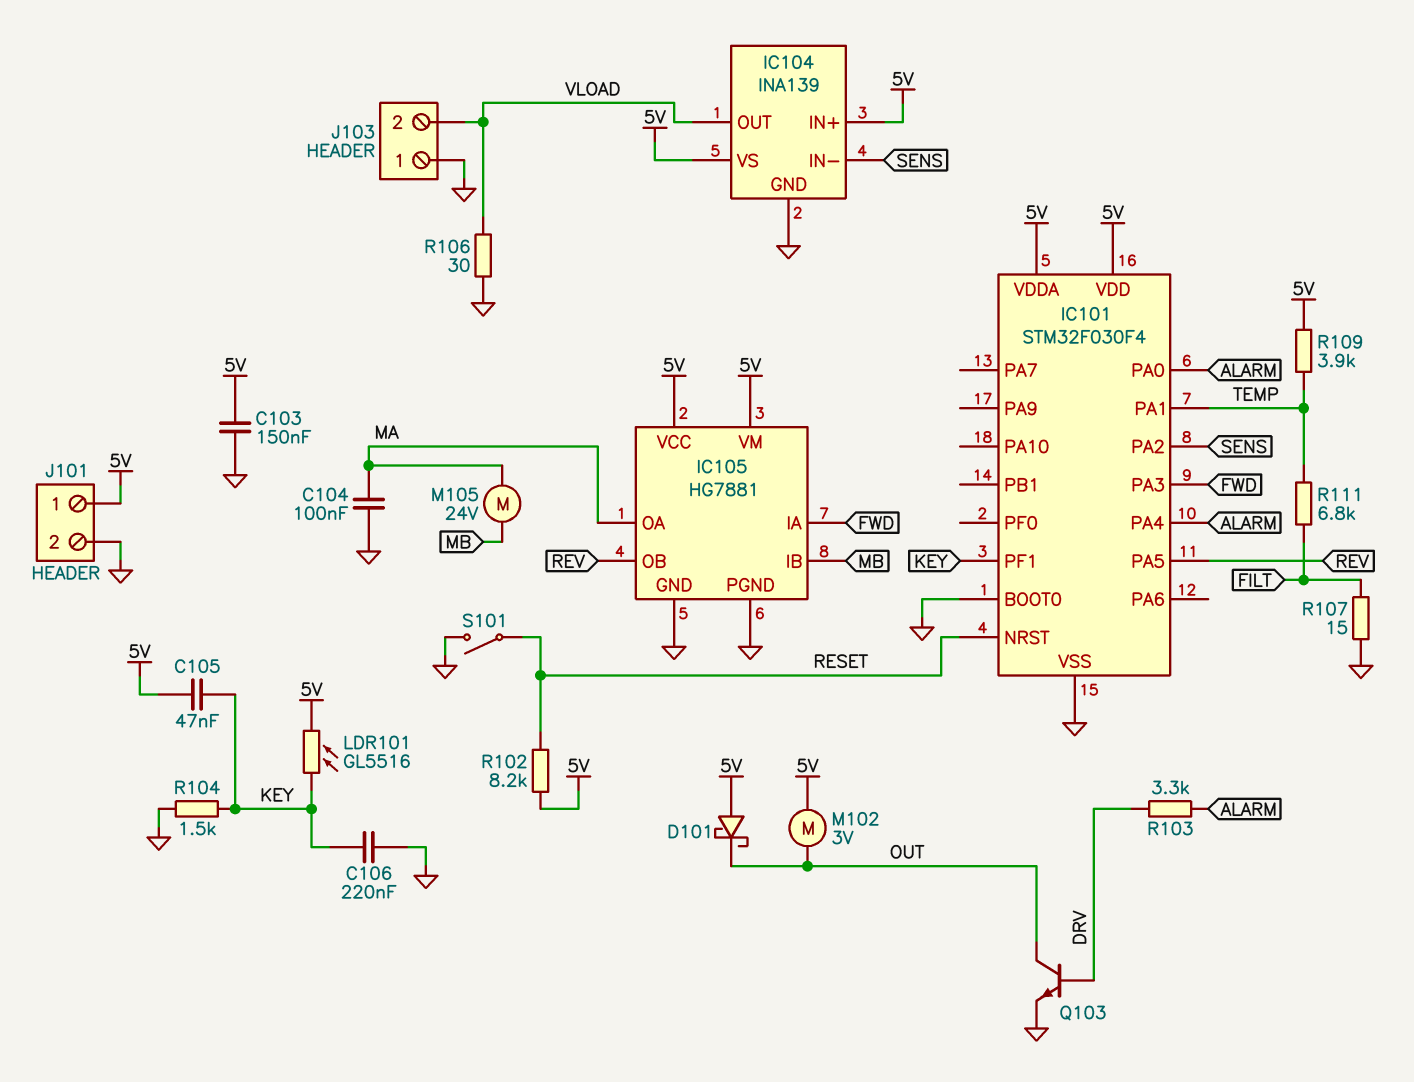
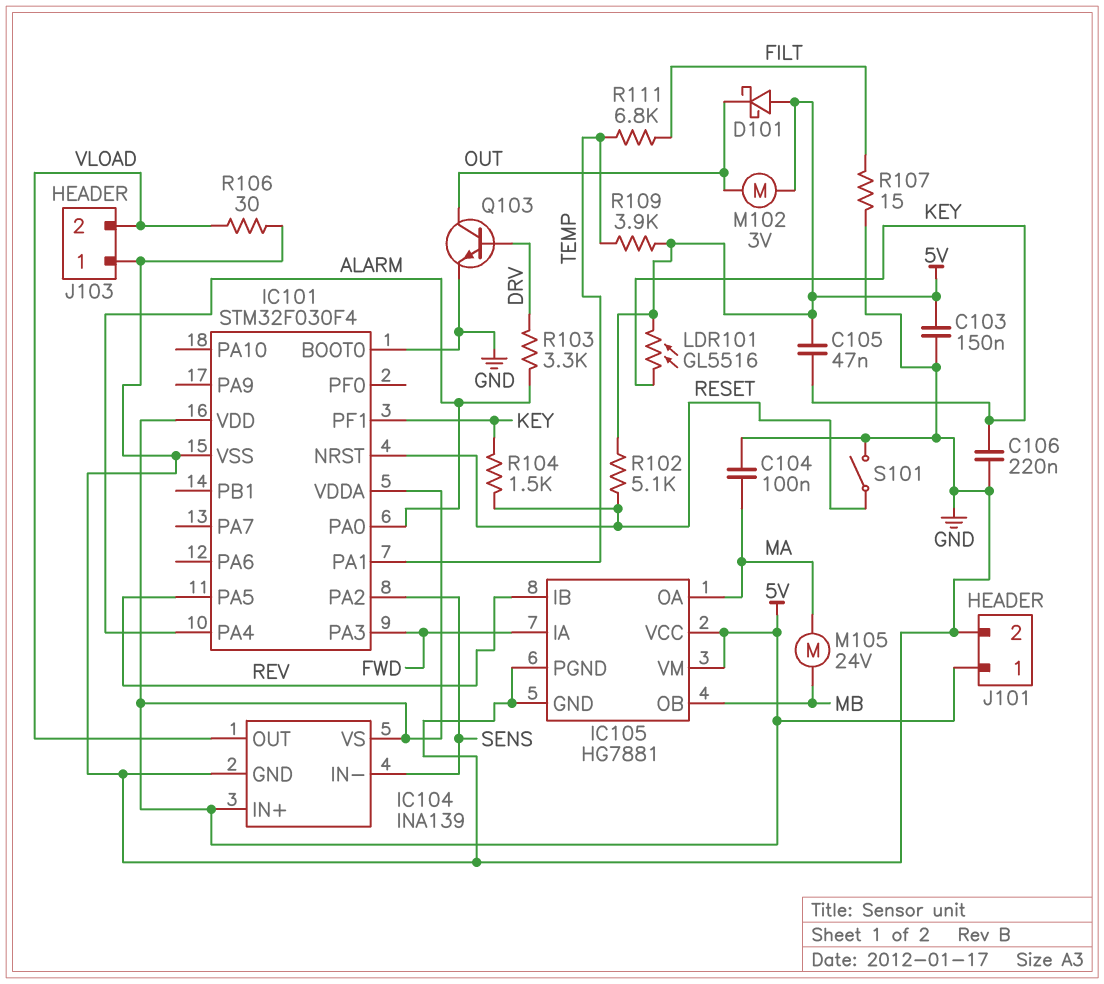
IC105 pin IB: MB -> REV
IC105 pin OB: REV -> MB
R102: 8.2k (5V, RESET) -> 5.1k (5V, RESET)
R104: 1.5k (GND, KEY) -> 1.5k (KEY, RESET)

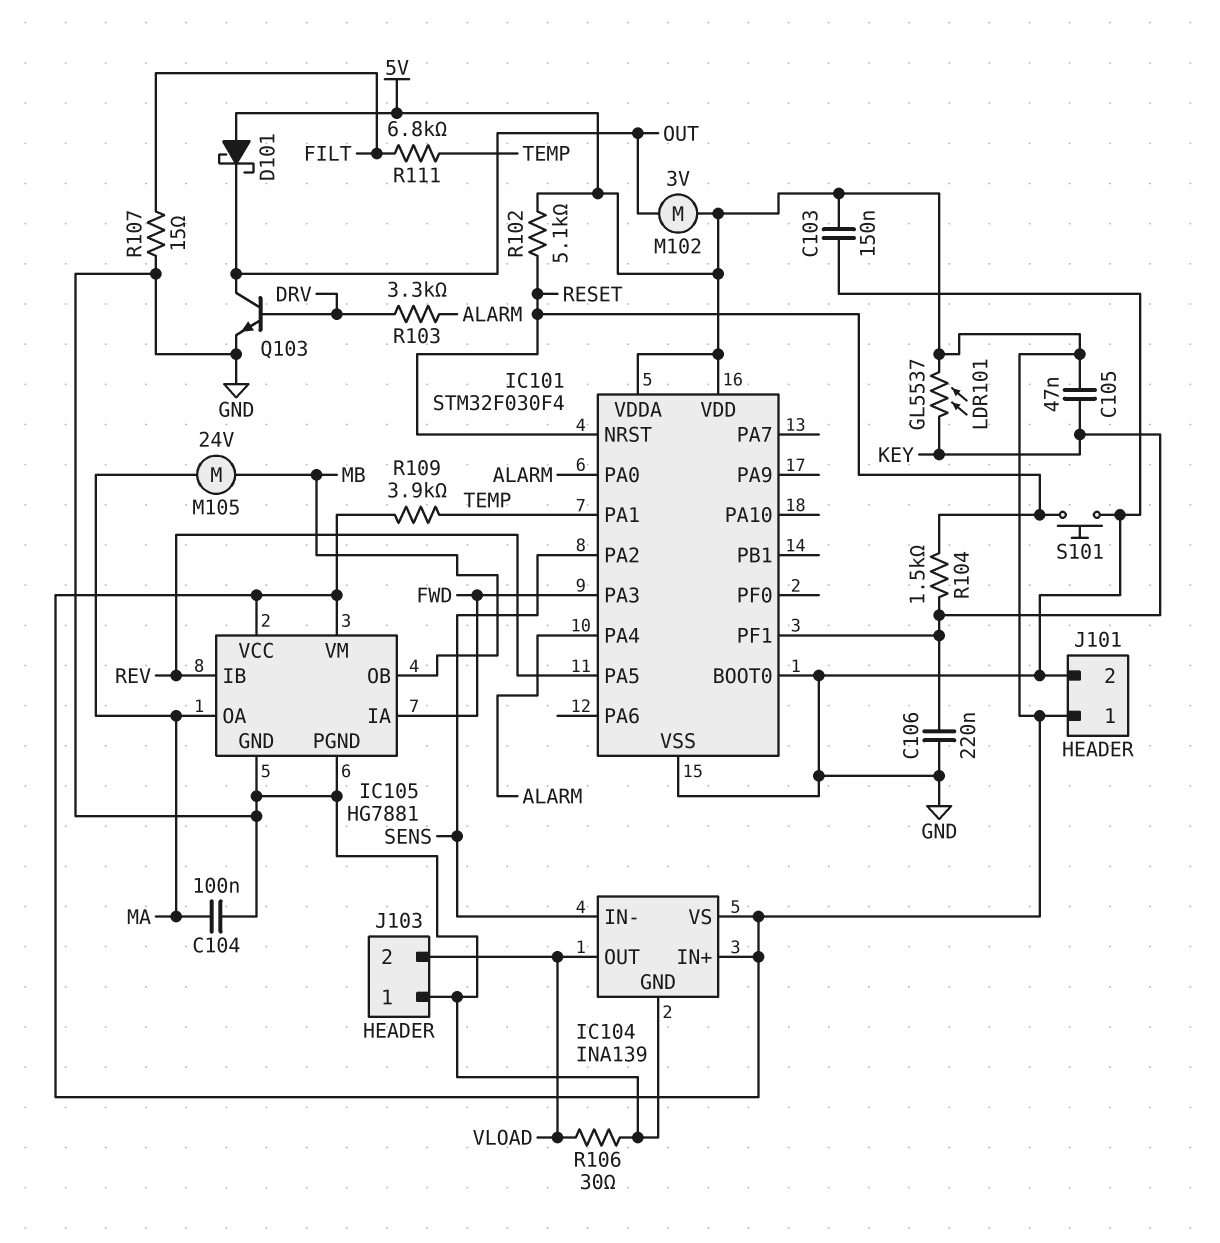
LDR101: GL5516 (5V, KEY) -> GL5537 (5V, KEY)
S101: switch (GND, RESET) -> button (GND, RESET)

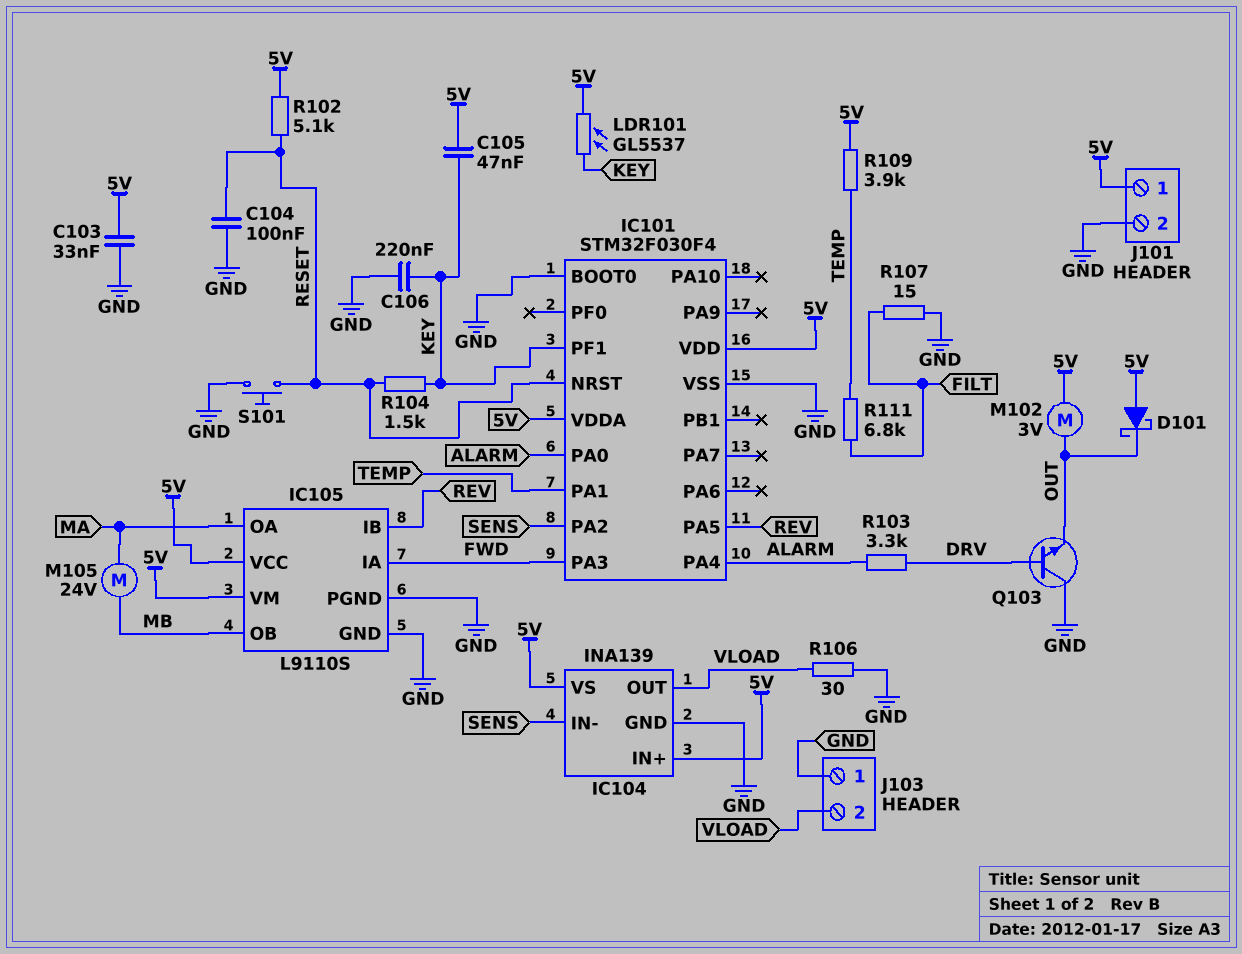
C103: 150nF (5V, GND) -> 33nF (5V, GND)
C104: 100nF (GND, MA) -> 100nF (GND, RESET)
IC105: HG7881 -> L9110S
Q103: NPN (B DRV, C OUT, E GND) -> NPN (B DRV, C GND, E OUT)

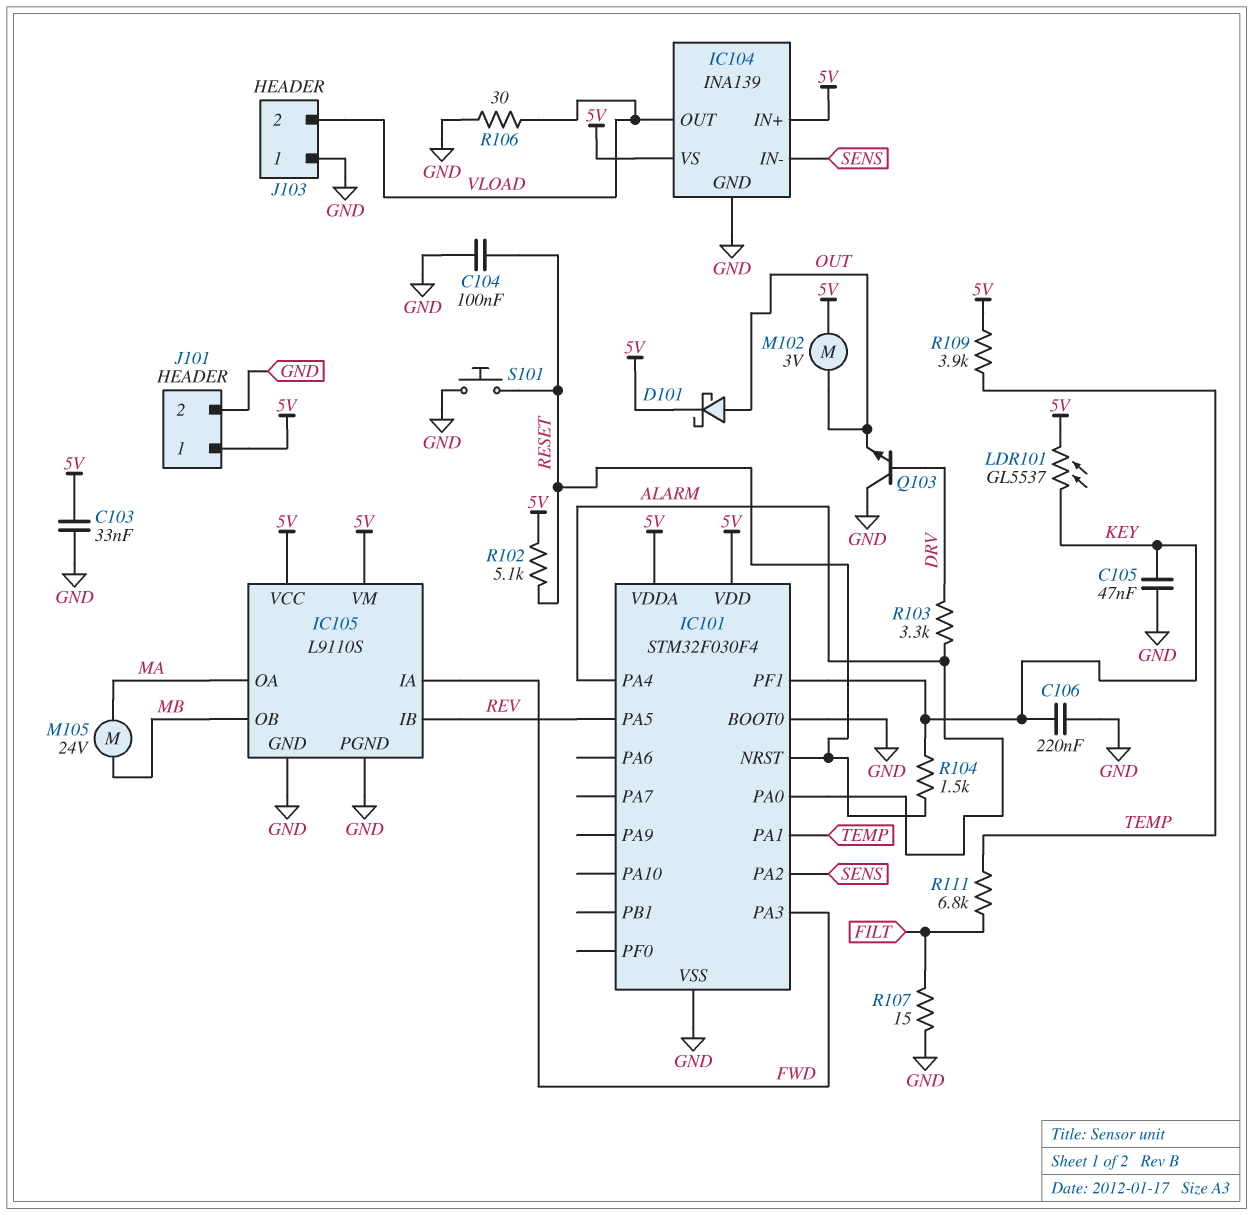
C105: 47nF (5V, KEY) -> 47nF (GND, KEY)
D101: schottky (A 5V, K OUT) -> schottky (A OUT, K 5V)

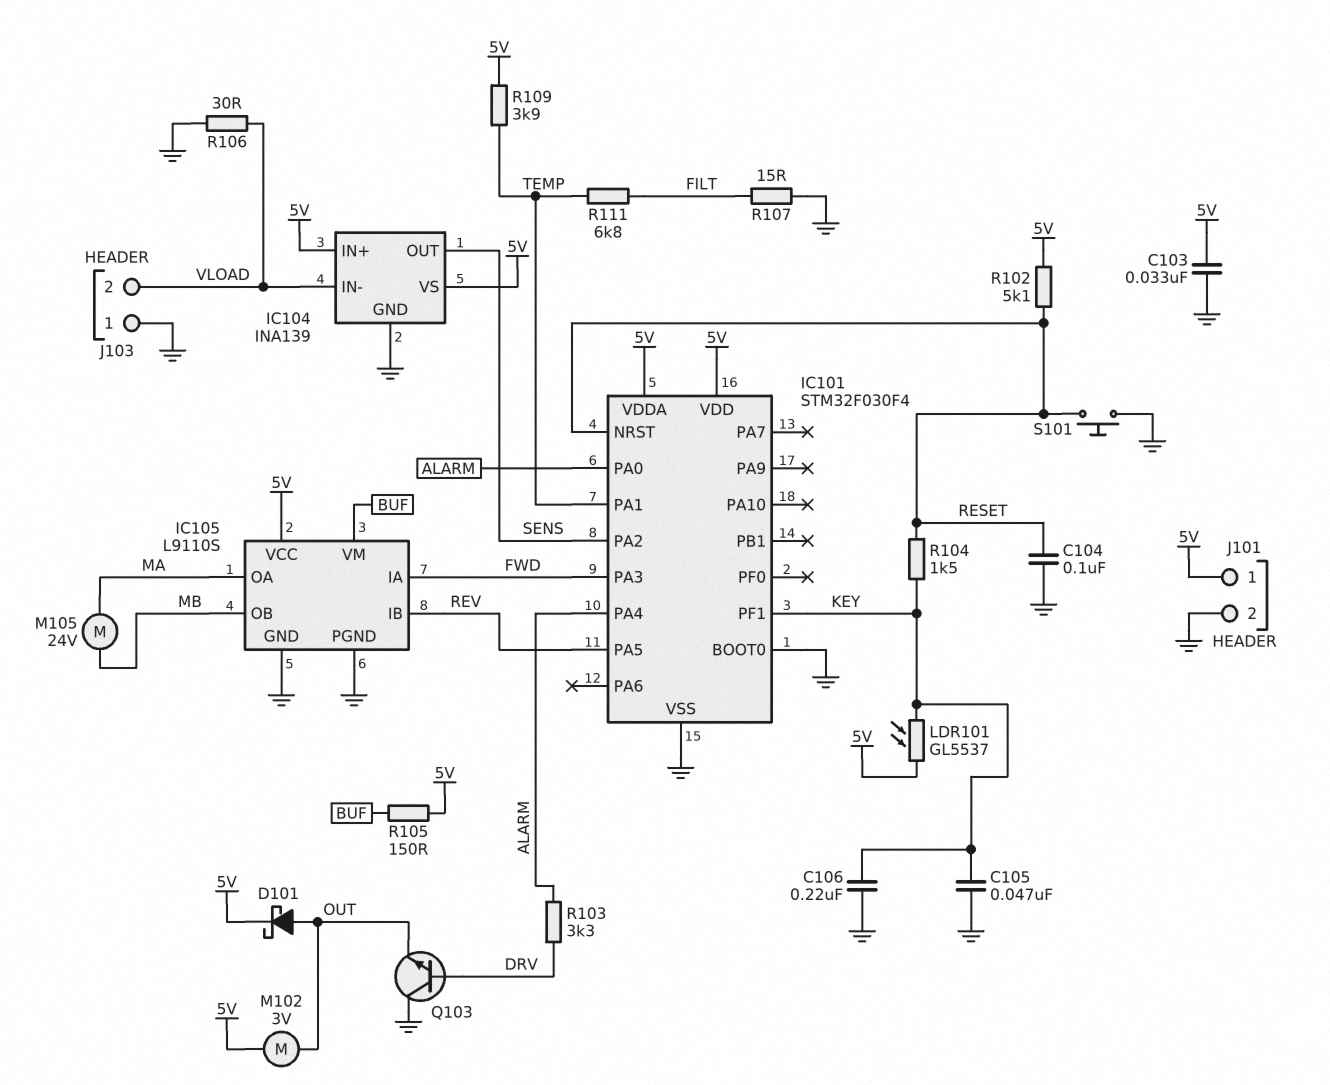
IC104 pin IN-: SENS -> VLOAD
IC104 pin OUT: VLOAD -> SENS
IC105 pin VM: 5V -> BUF
R105: none -> 150 (5V, BUF)

